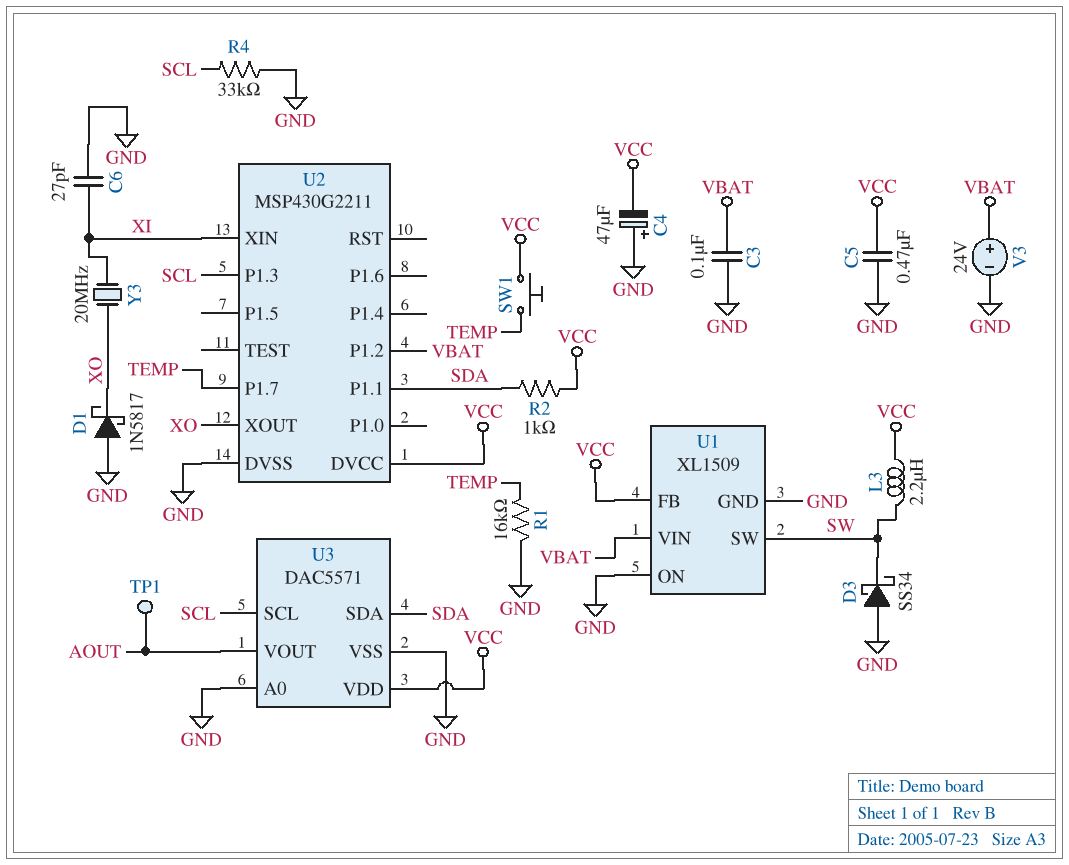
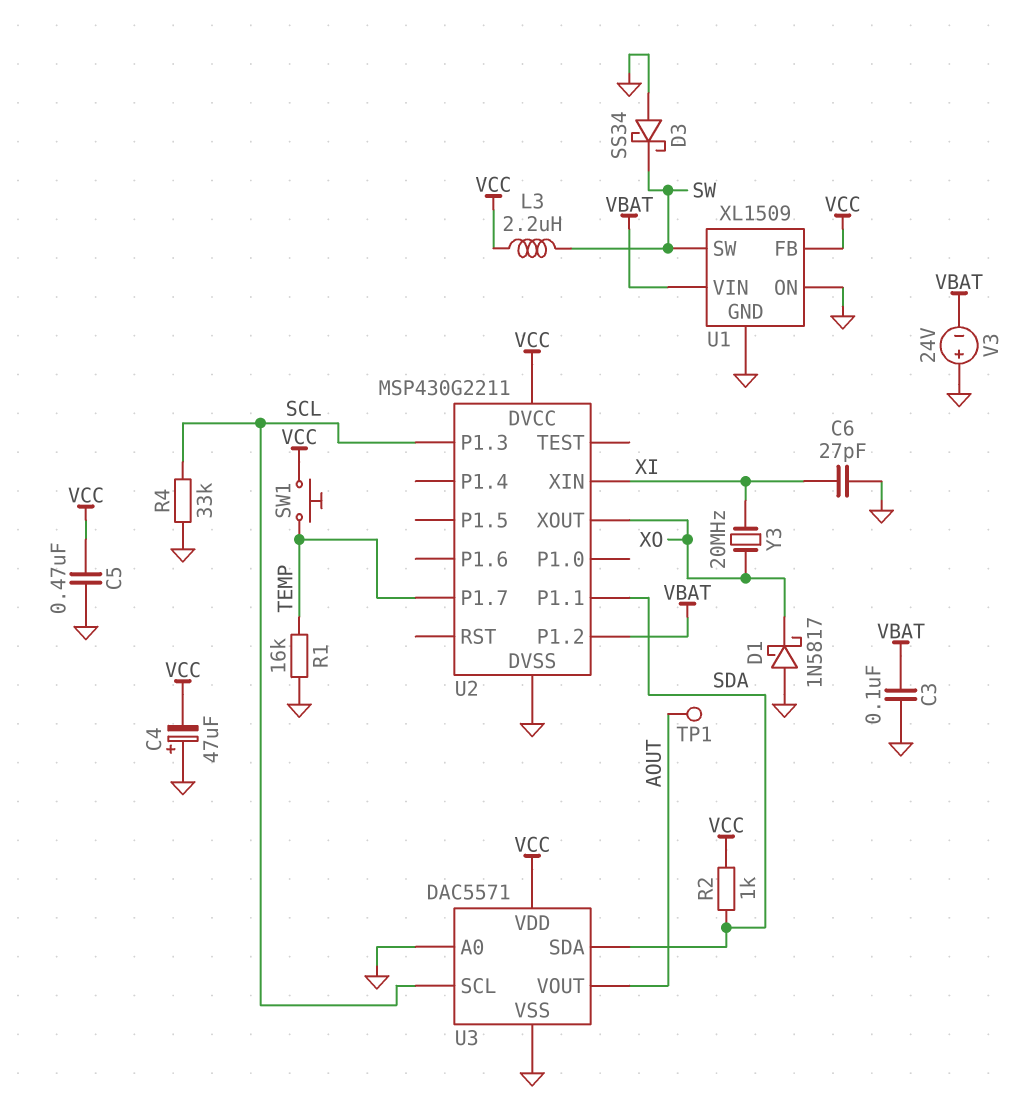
V3: 24V (plus VBAT, minus GND) -> 24V (plus GND, minus VBAT)

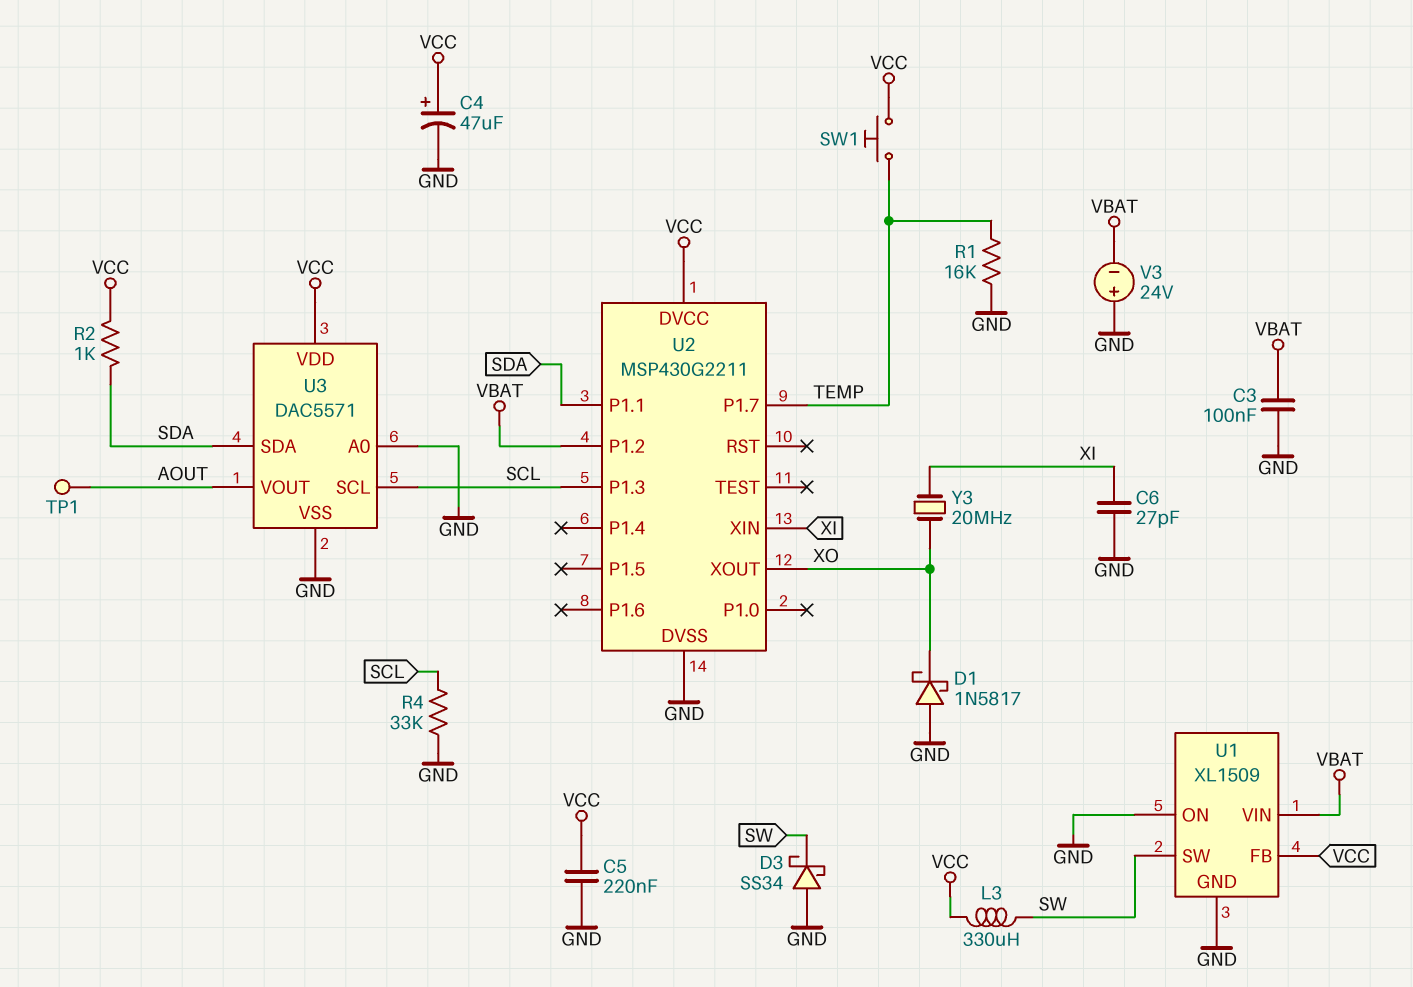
C4: 47uF (plus GND, minus VCC) -> 47uF (plus VCC, minus GND)
C5: 470nF (GND, VCC) -> 220nF (GND, VCC)
L3: 2.2uH (SW, VCC) -> 330uH (SW, VCC)

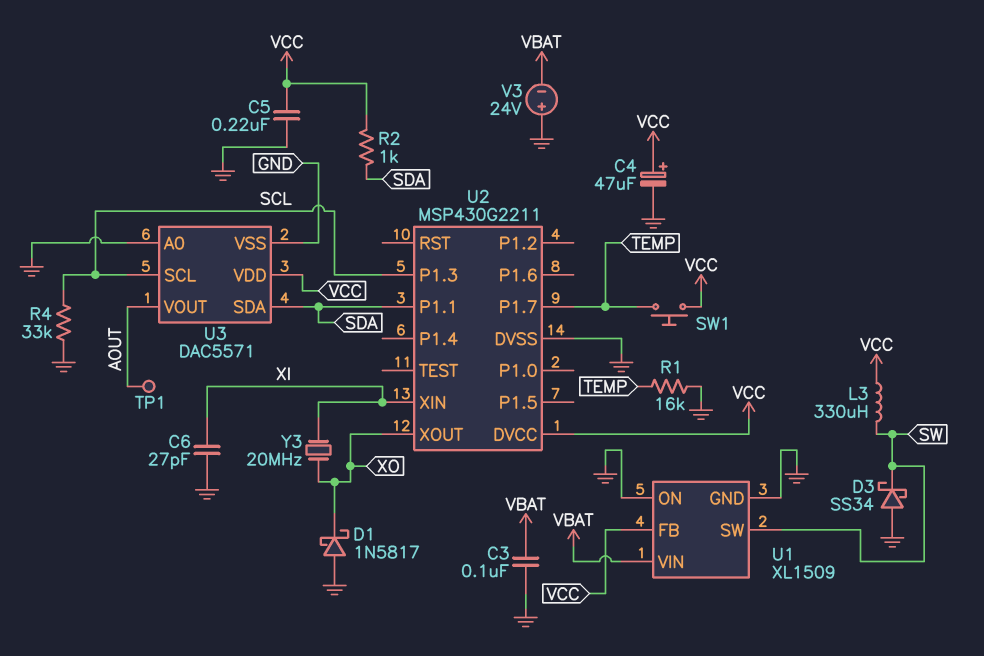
U2 pin P1.2: VBAT -> none

